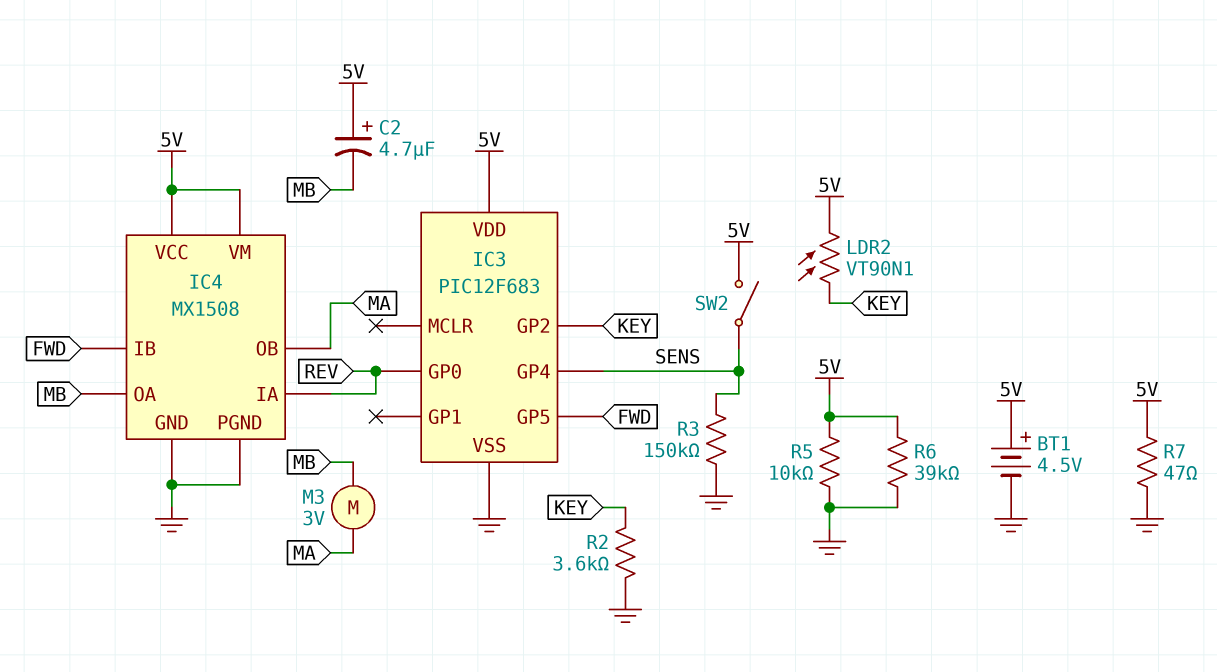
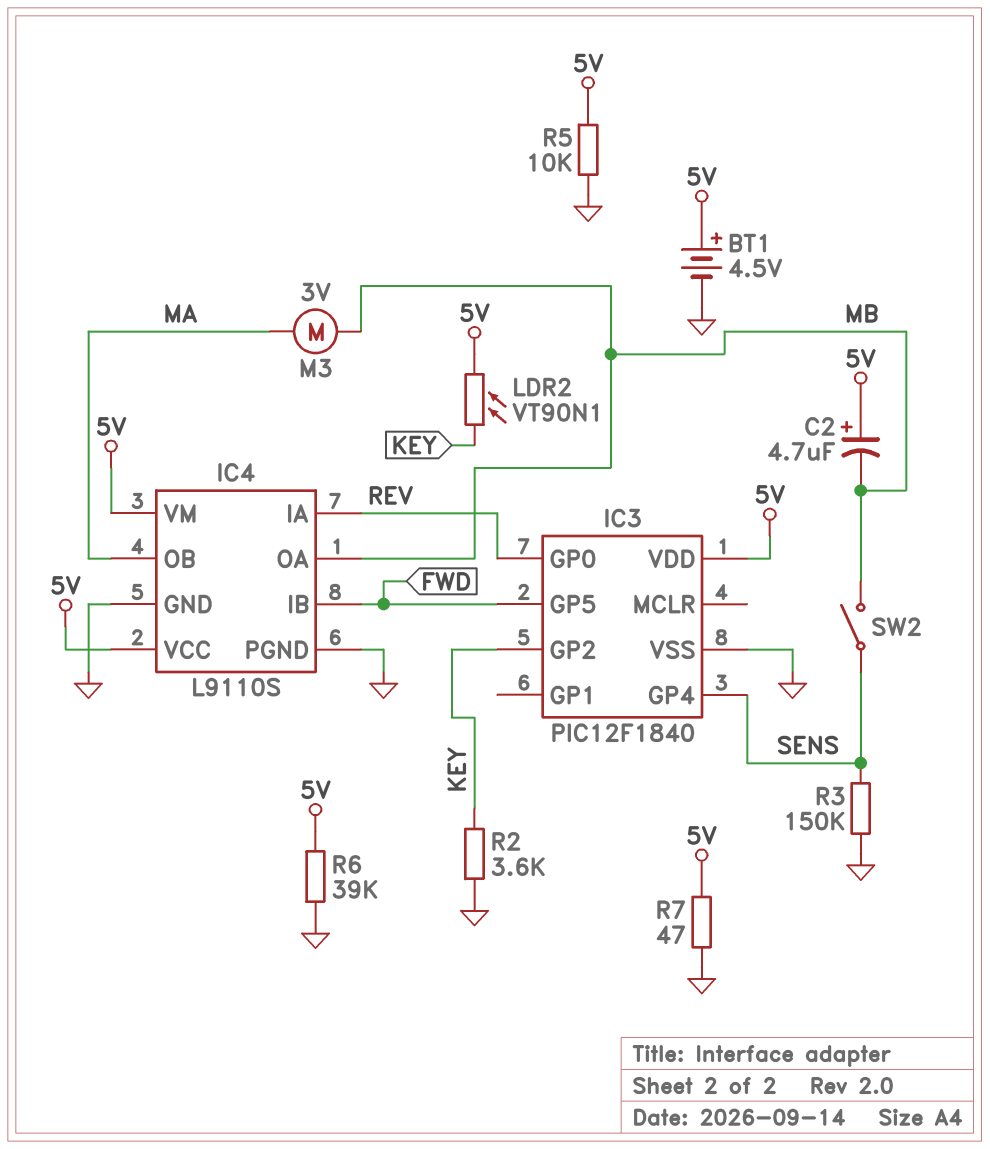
IC3: PIC12F683 -> PIC12F1840
IC4: MX1508 -> L9110S
SW2: switch (5V, SENS) -> switch (MB, SENS)

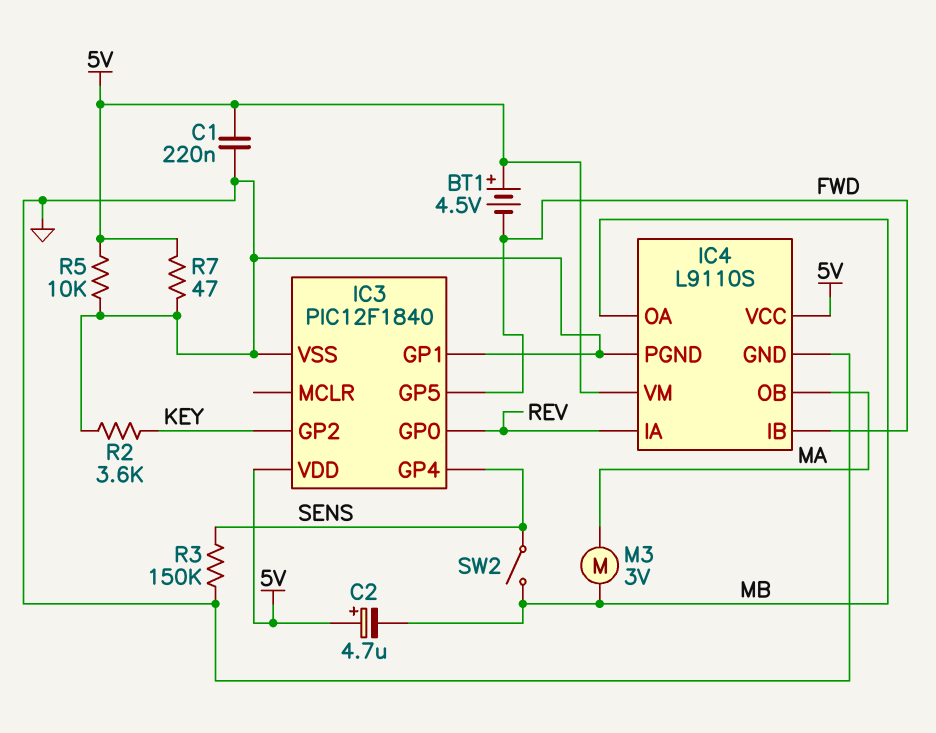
BT1: 4.5V (plus 5V, minus GND) -> 4.5V (plus 5V, minus FWD)
C1: none -> 220nF (5V, GND)
IC3 pin GP1: none -> GND
LDR2: VT90N1 (5V, KEY) -> none
R6: 39k (5V, GND) -> none

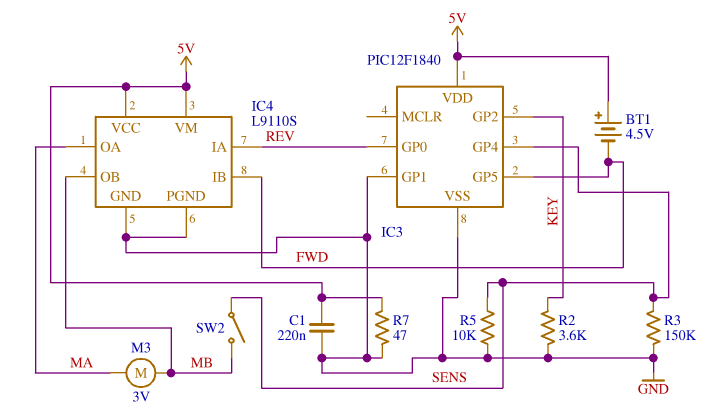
C2: 4.7uF (plus 5V, minus MB) -> none
IC4 pin OA: MB -> MA
IC4 pin OB: MA -> MB
R5: 10k (5V, GND) -> 10k (GND, SENS)

